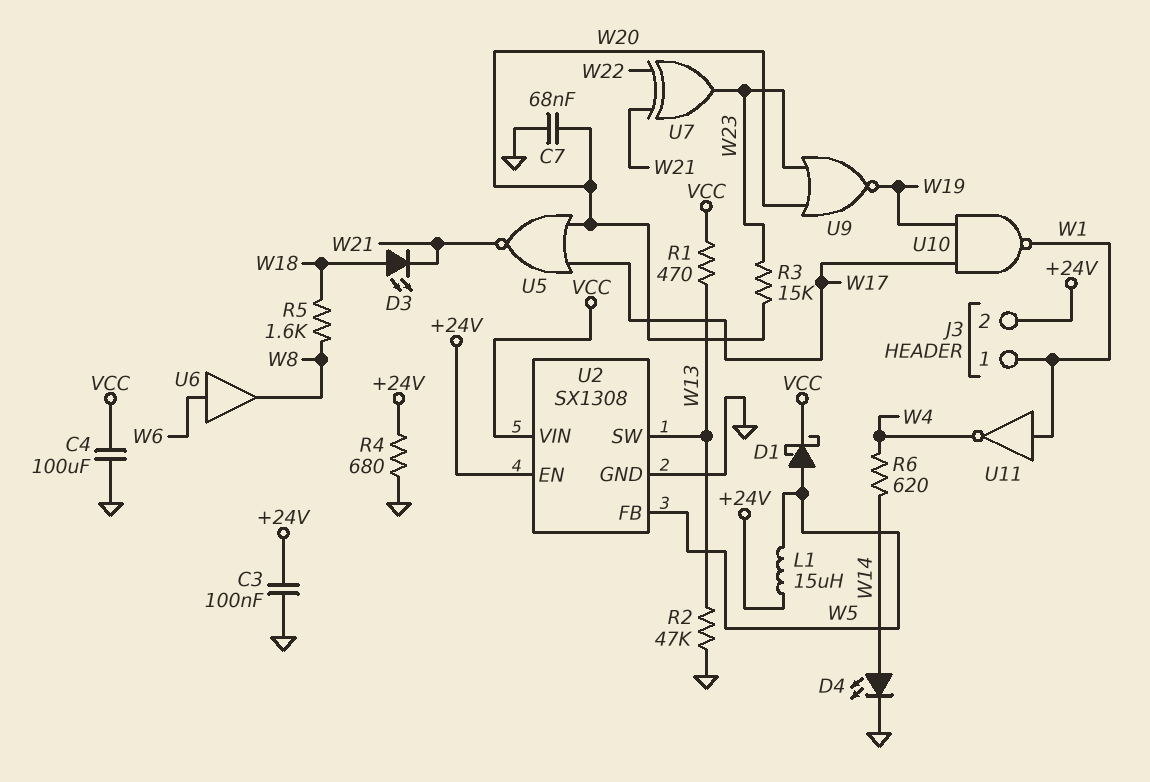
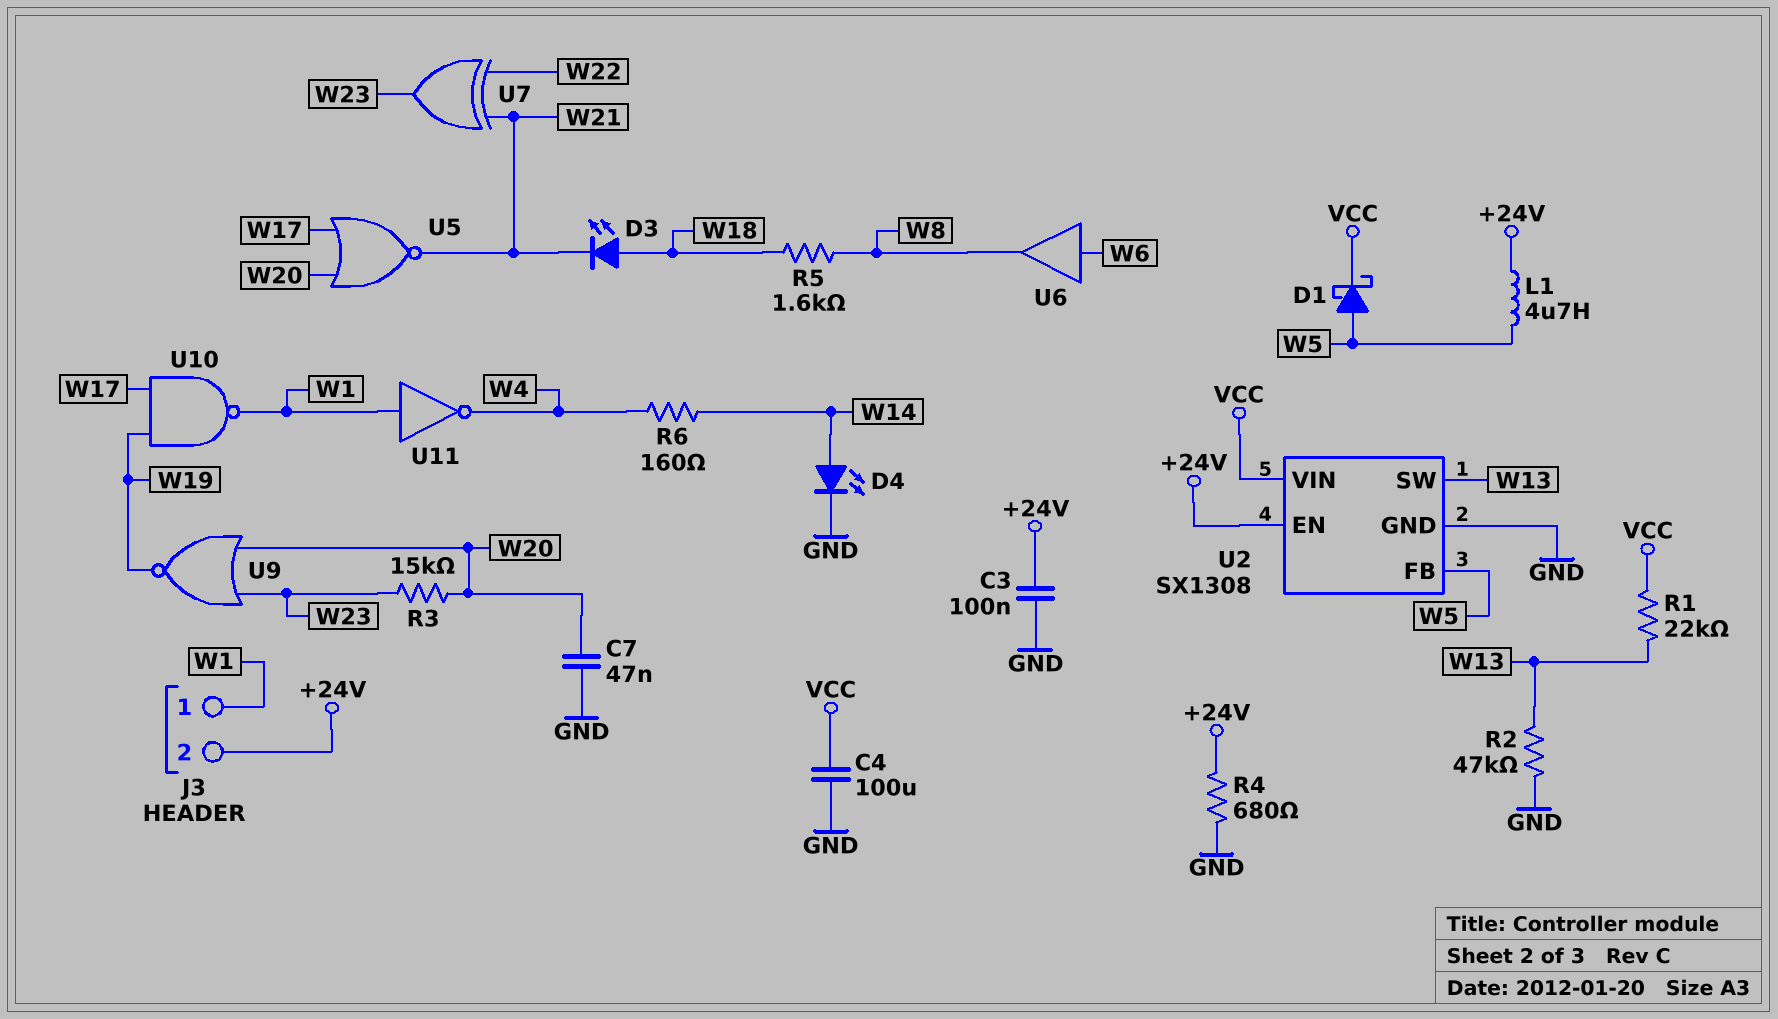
C7: 68nF (GND, W20) -> 47nF (GND, W20)
L1: 15uH (+24V, W5) -> 4.7uH (+24V, W5)
R1: 470 (VCC, W13) -> 22k (VCC, W13)
R6: 620 (W4, W14) -> 160 (W4, W14)

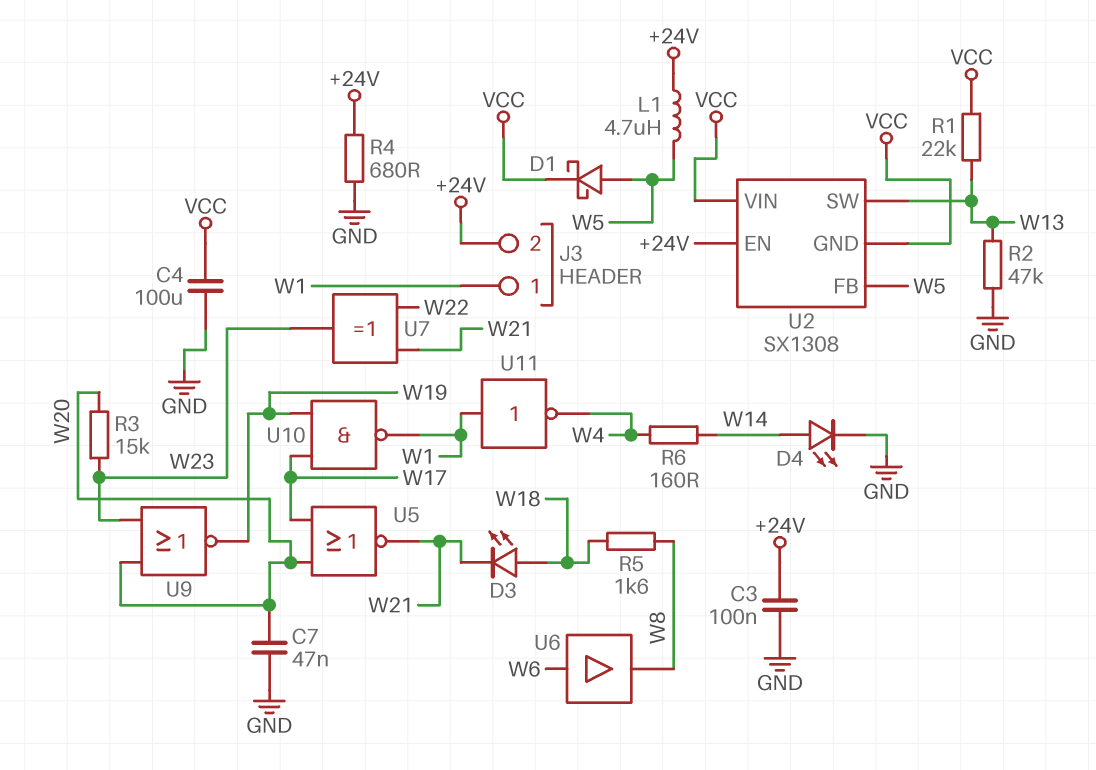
U2 pin GND: GND -> VCC

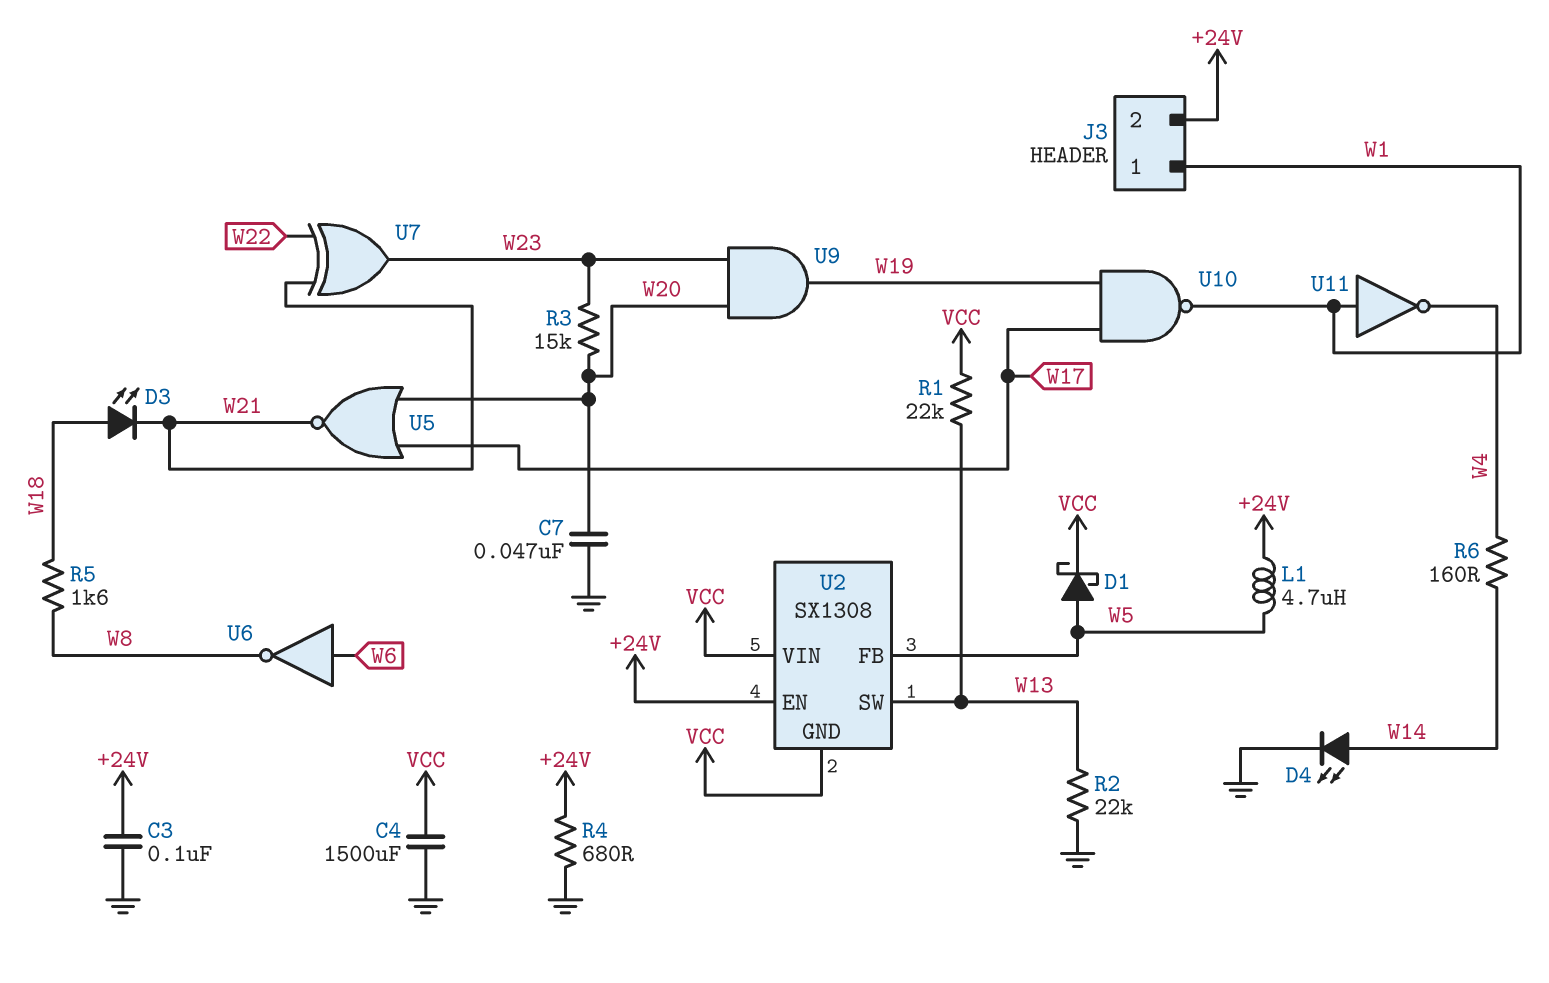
C4: 100uF (GND, VCC) -> 1500uF (GND, VCC)
R2: 47k (GND, W13) -> 22k (GND, W13)
U6: buffer (in W6, out W8) -> NOT (in W6, out W8)
U9: NOR (in W20, in W23, out W19) -> AND (in W20, in W23, out W19)

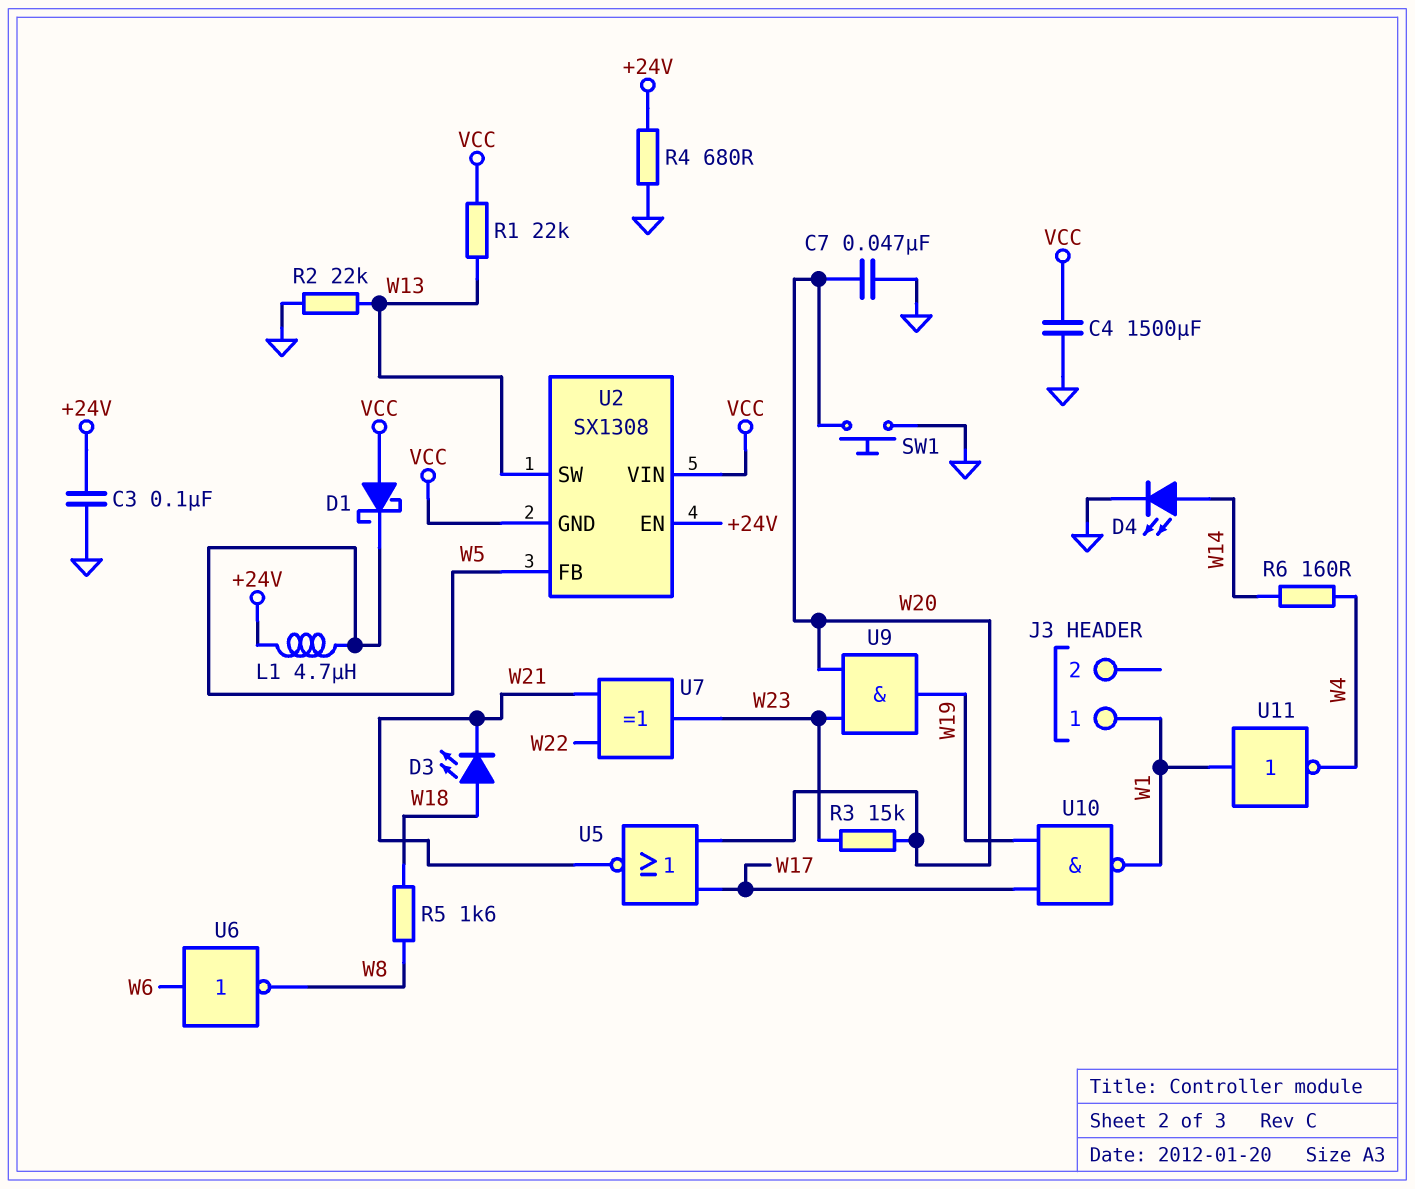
D1: schottky (A W5, K VCC) -> schottky (A VCC, K W5)
J3 pin 2: +24V -> none
SW1: none -> button (GND, W20)

